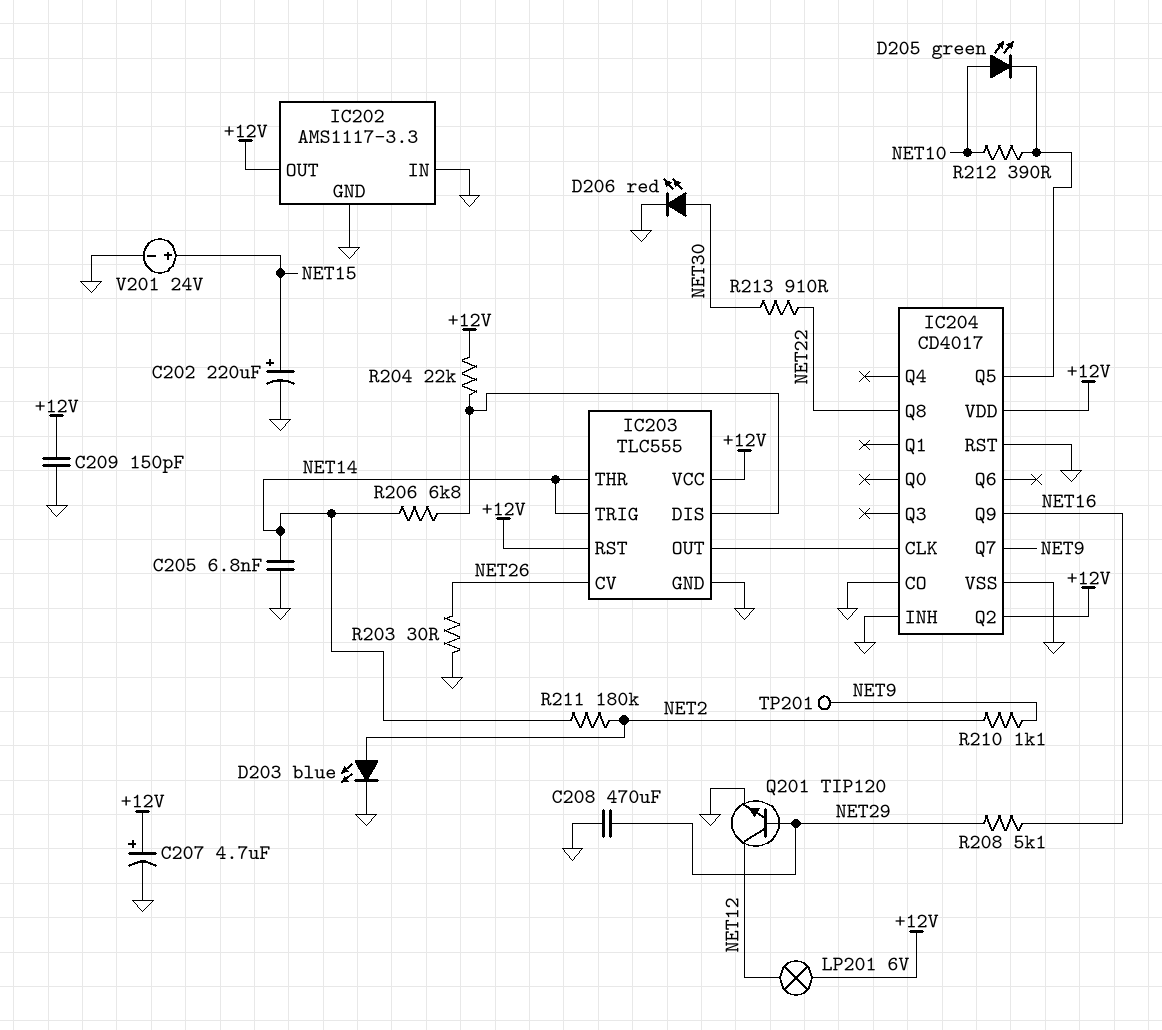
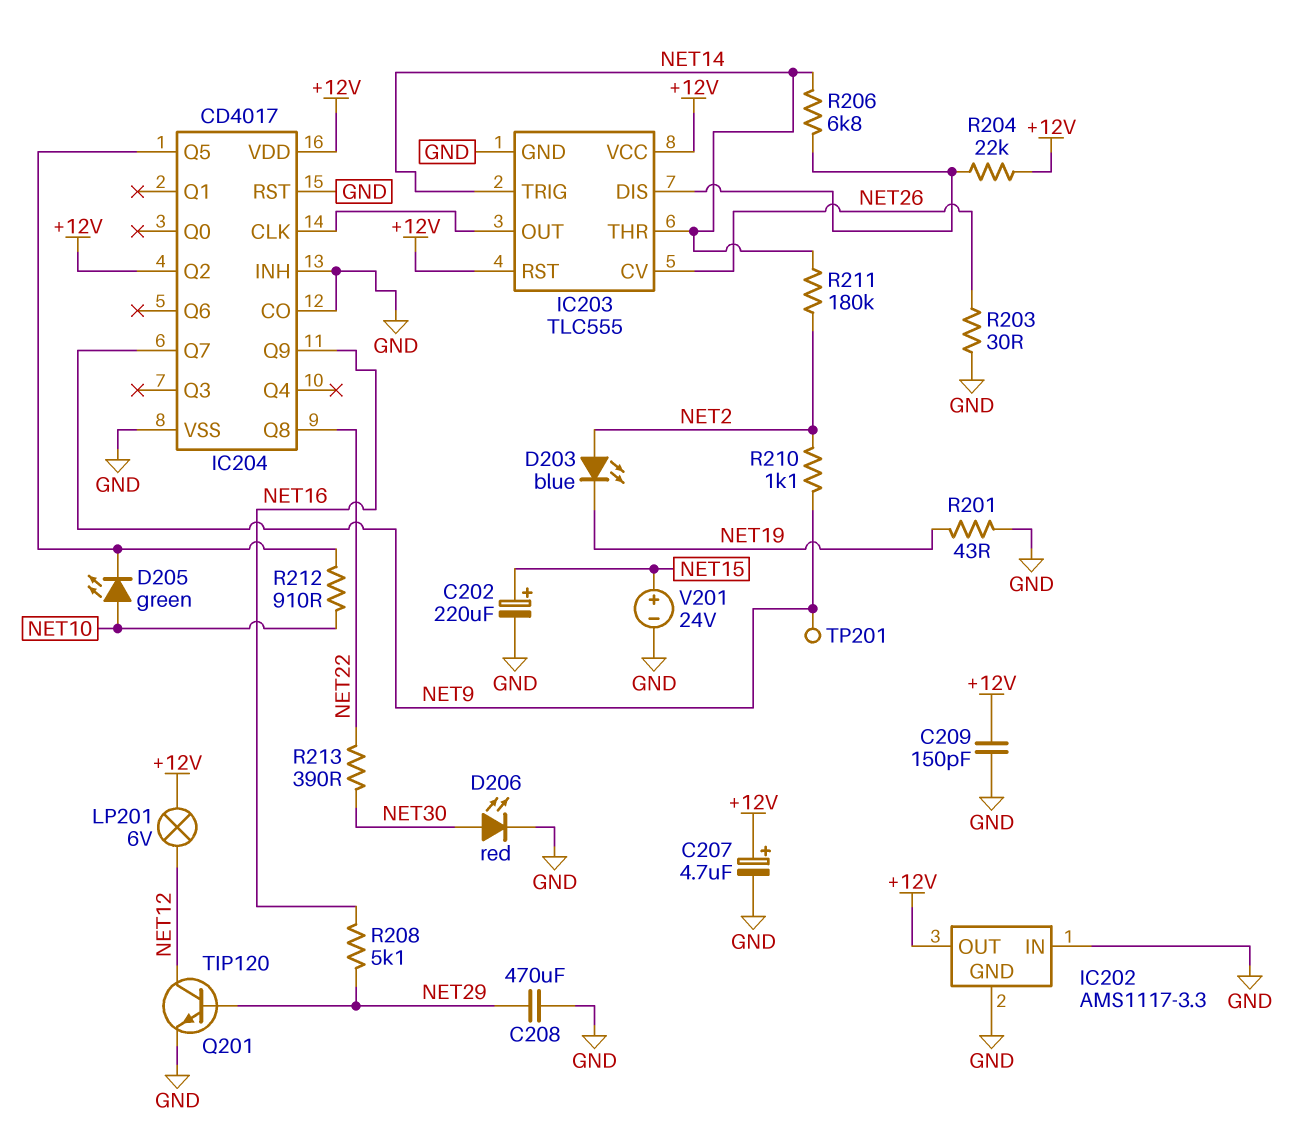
C205: 6.8nF (GND, NET14) -> none
D203: LED blue (A NET2, K GND) -> LED blue (A NET2, K NET19)
R201: none -> 43 (GND, NET19)
R212: 390 (IC204/Q5, NET10) -> 910 (IC204/Q5, NET10)
R213: 910 (NET22, NET30) -> 390 (NET22, NET30)

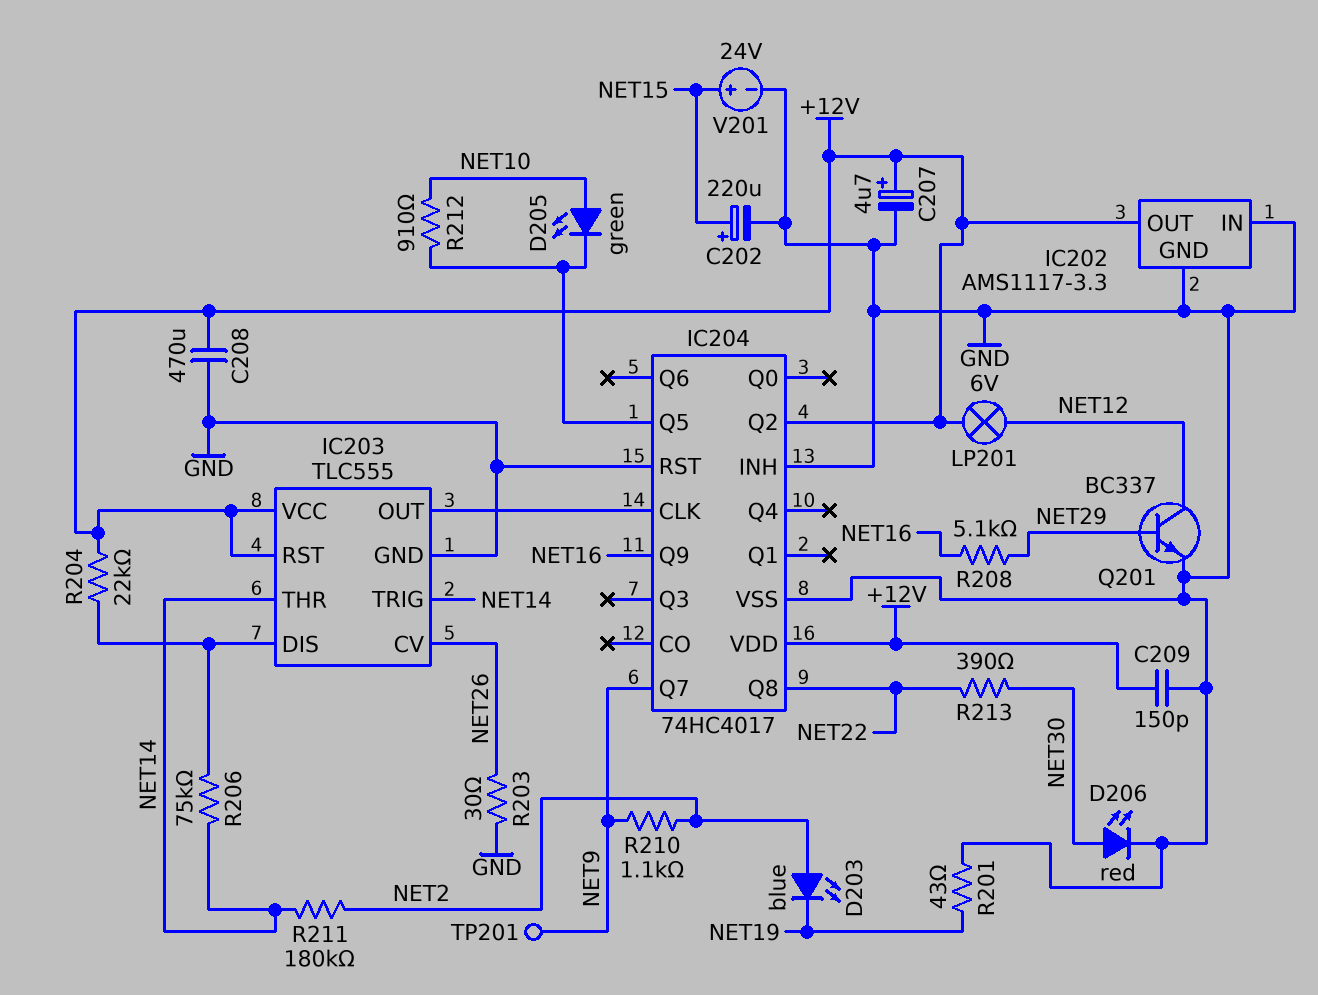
C208: 470uF (GND, NET29) -> 470uF (+12V, GND)
IC204: CD4017 -> 74HC4017
IC204 pin CO: GND -> none
Q201: NPN TIP120 (B NET29, C NET12, E GND) -> NPN BC337 (B NET29, C NET12, E GND)
R206: 6.8k (IC203/DIS, NET14) -> 75k (IC203/DIS, NET14)

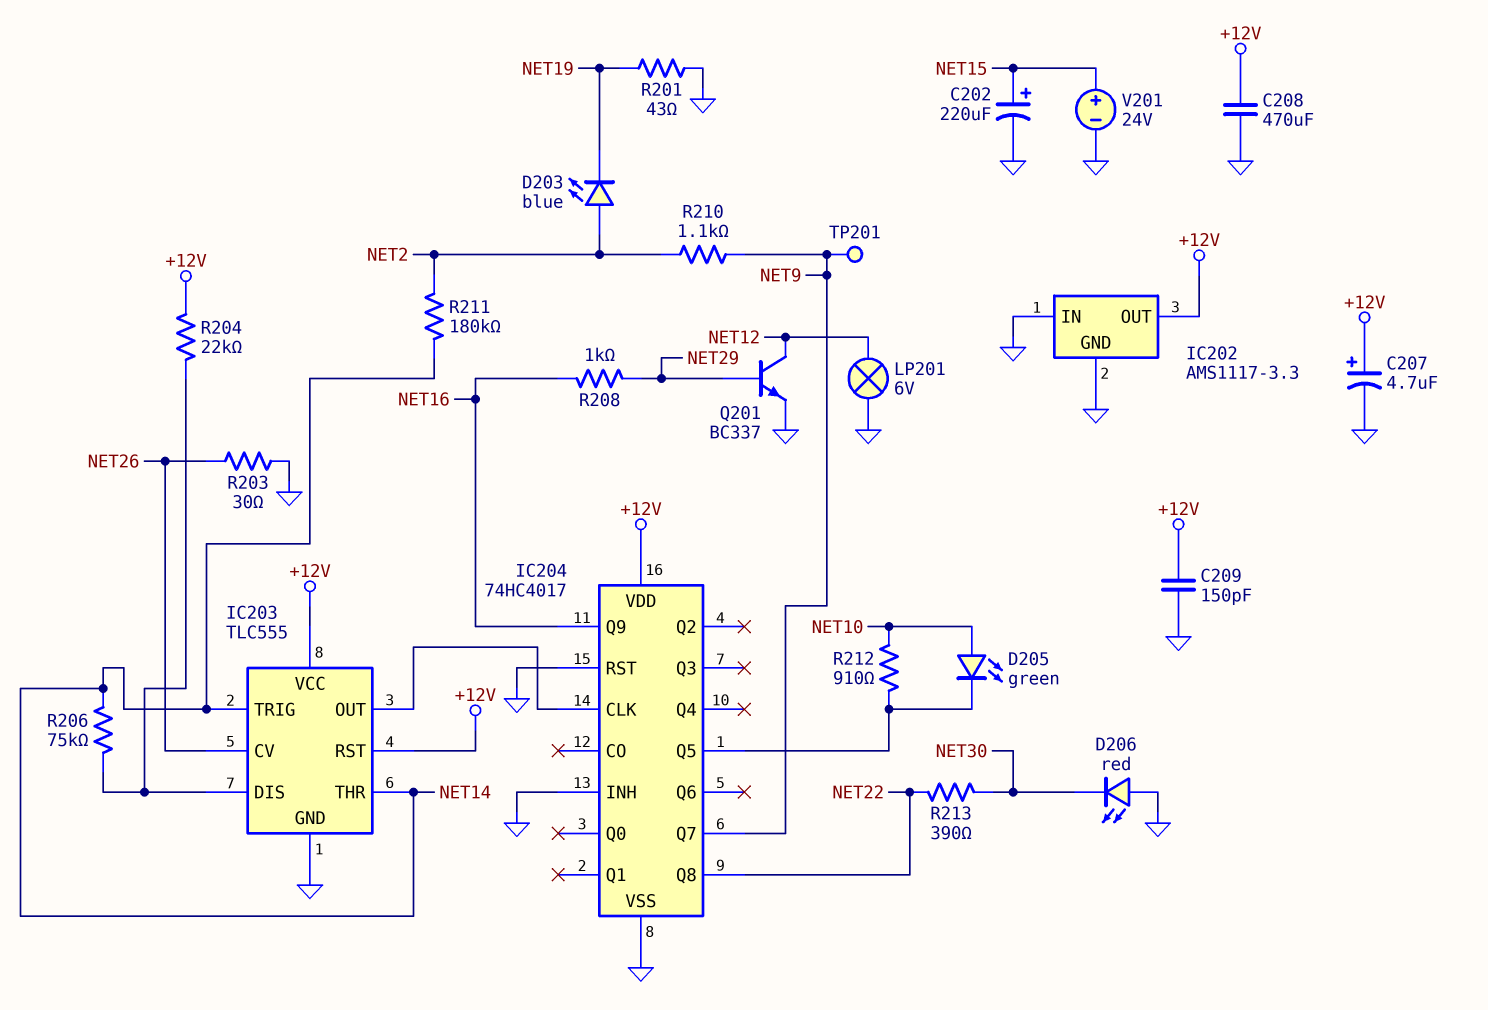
D206: LED red (A NET30, K GND) -> LED red (A GND, K NET30)
IC204 pin Q2: +12V -> none
LP201: lamp 6V (+12V, NET12) -> lamp 6V (GND, NET12)
R208: 5.1k (NET16, NET29) -> 1k (NET16, NET29)

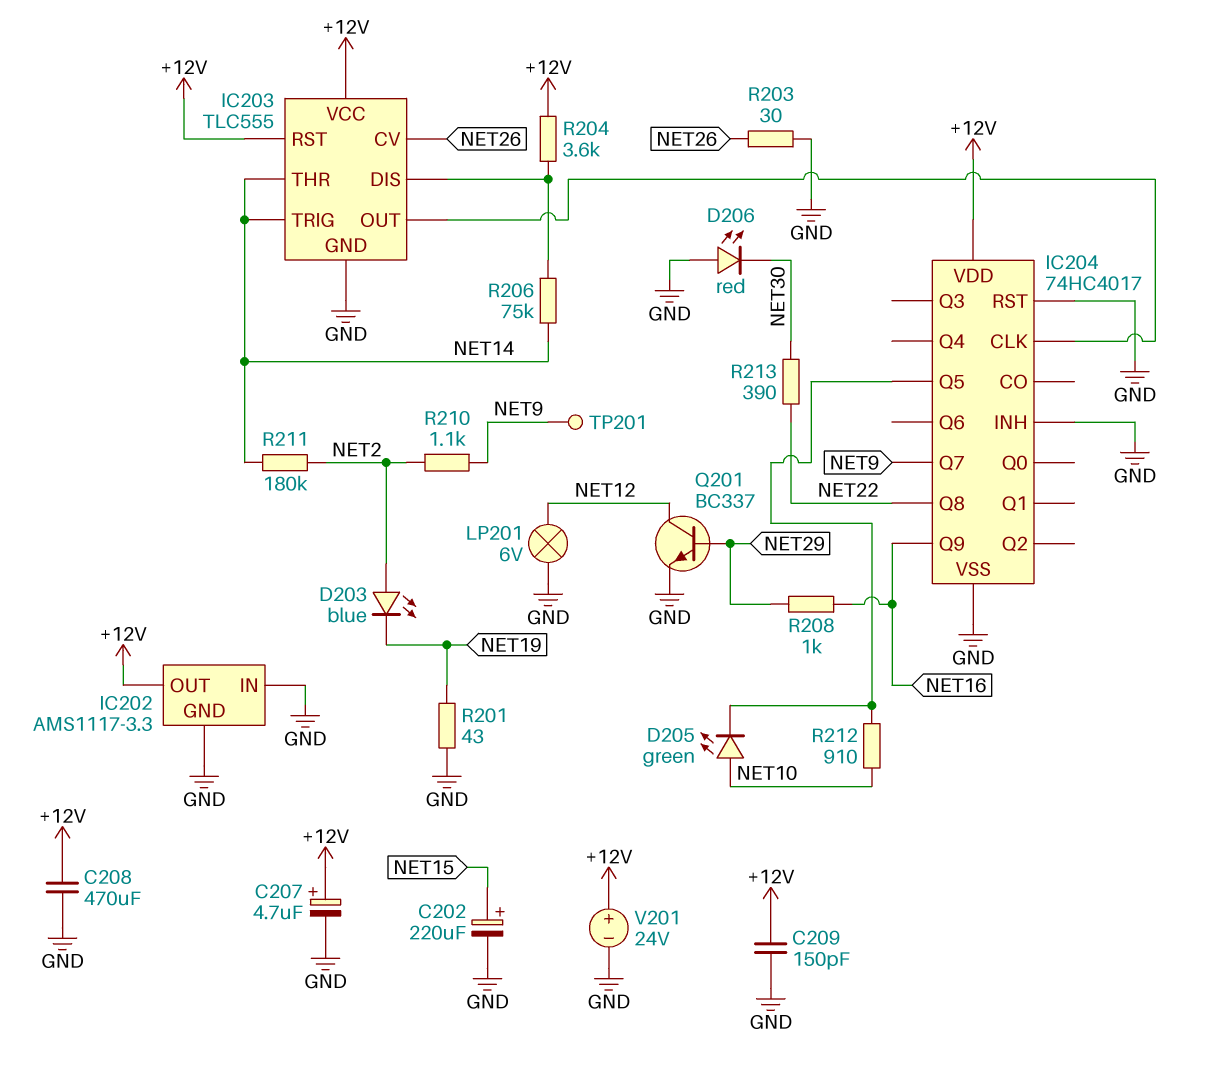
R204: 22k (+12V, IC203/DIS) -> 3.6k (+12V, IC203/DIS)
V201: 24V (plus NET15, minus GND) -> 24V (plus +12V, minus GND)

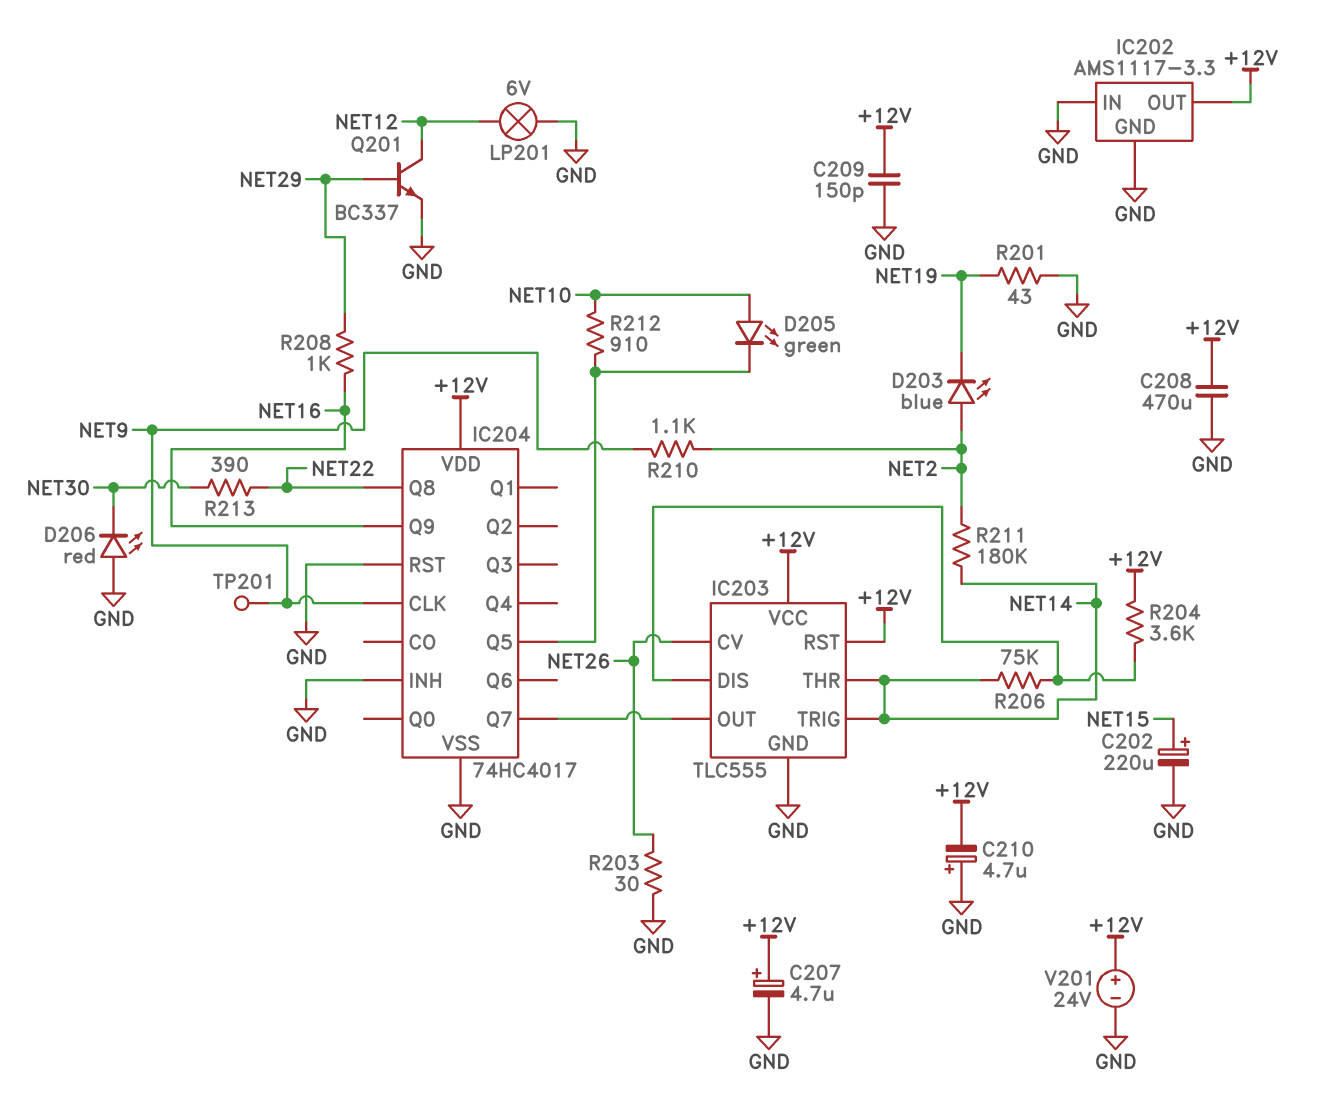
C210: none -> 4.7uF (plus GND, minus +12V)
IC204 pin CLK: IC203/OUT -> NET9
IC204 pin Q7: NET9 -> IC203/OUT

